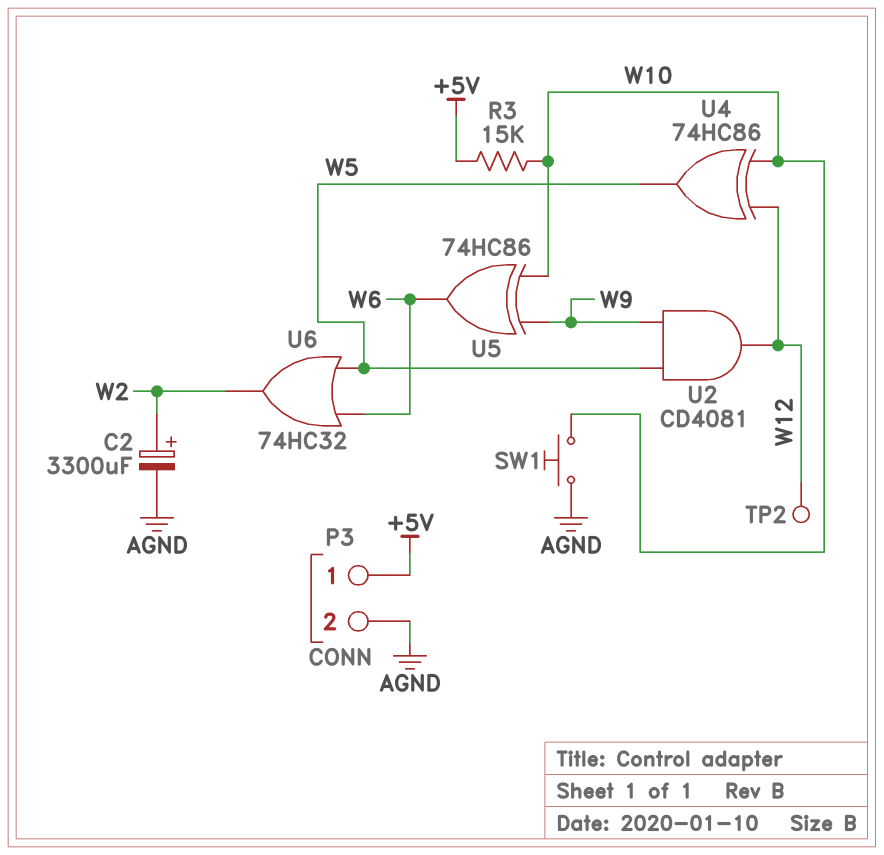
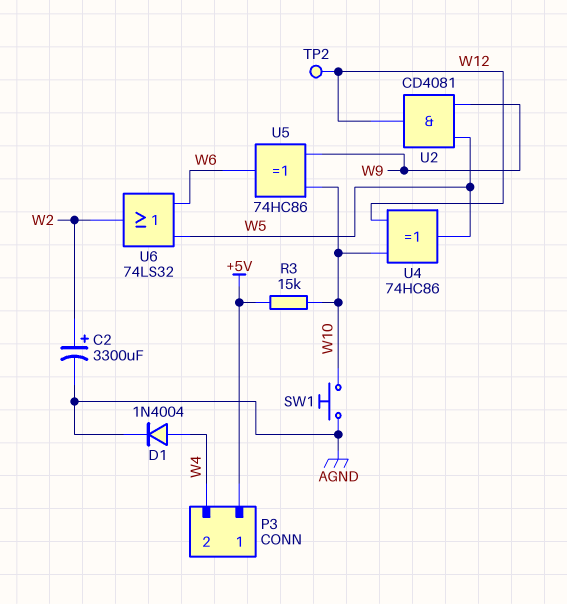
D1: none -> diode 1N4004 (A W4, K AGND)
P3 pin 2: AGND -> W4
U6: OR 74HC32 (in W5, in W6, out W2) -> OR 74LS32 (in W5, in W6, out W2)

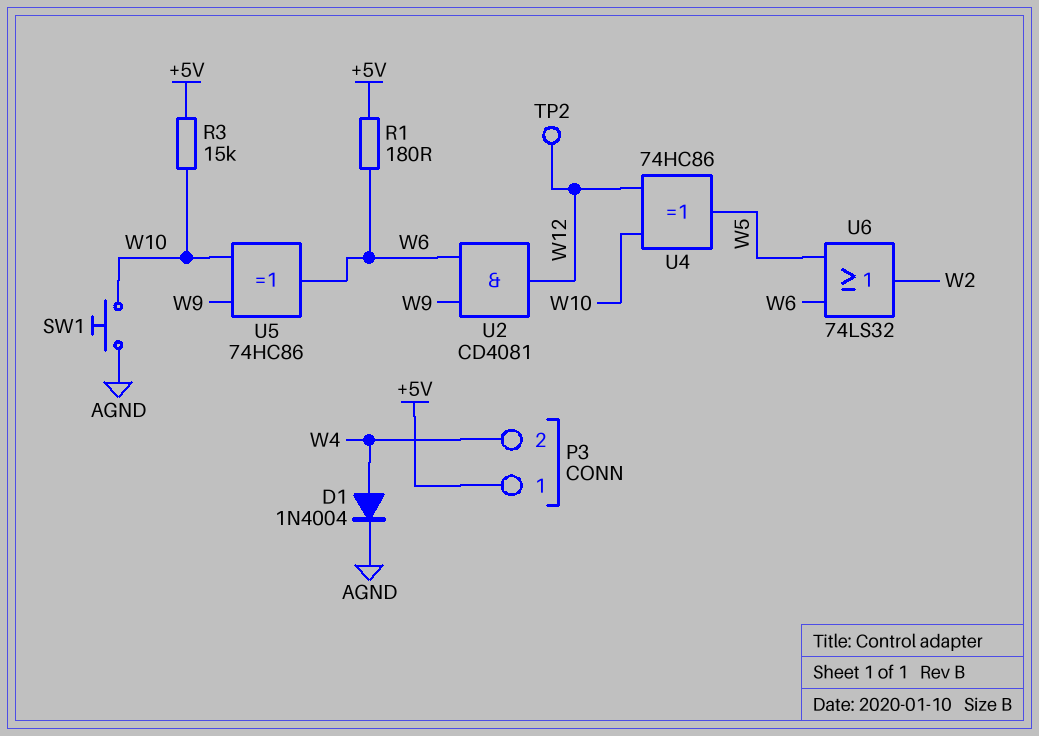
C2: 3300uF (plus W2, minus AGND) -> none
R1: none -> 180 (+5V, W6)
U2: AND CD4081 (in W5, in W9, out W12) -> AND CD4081 (in W6, in W9, out W12)

